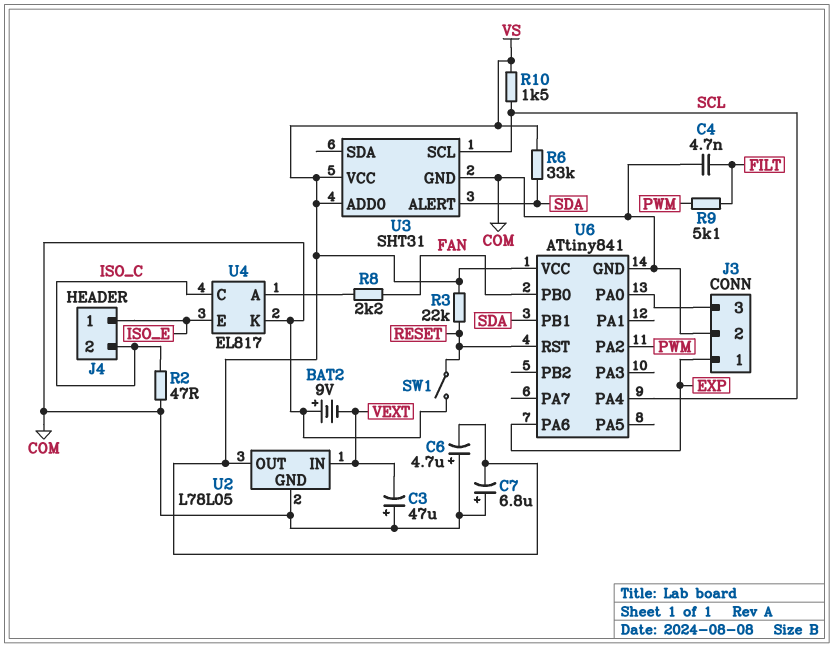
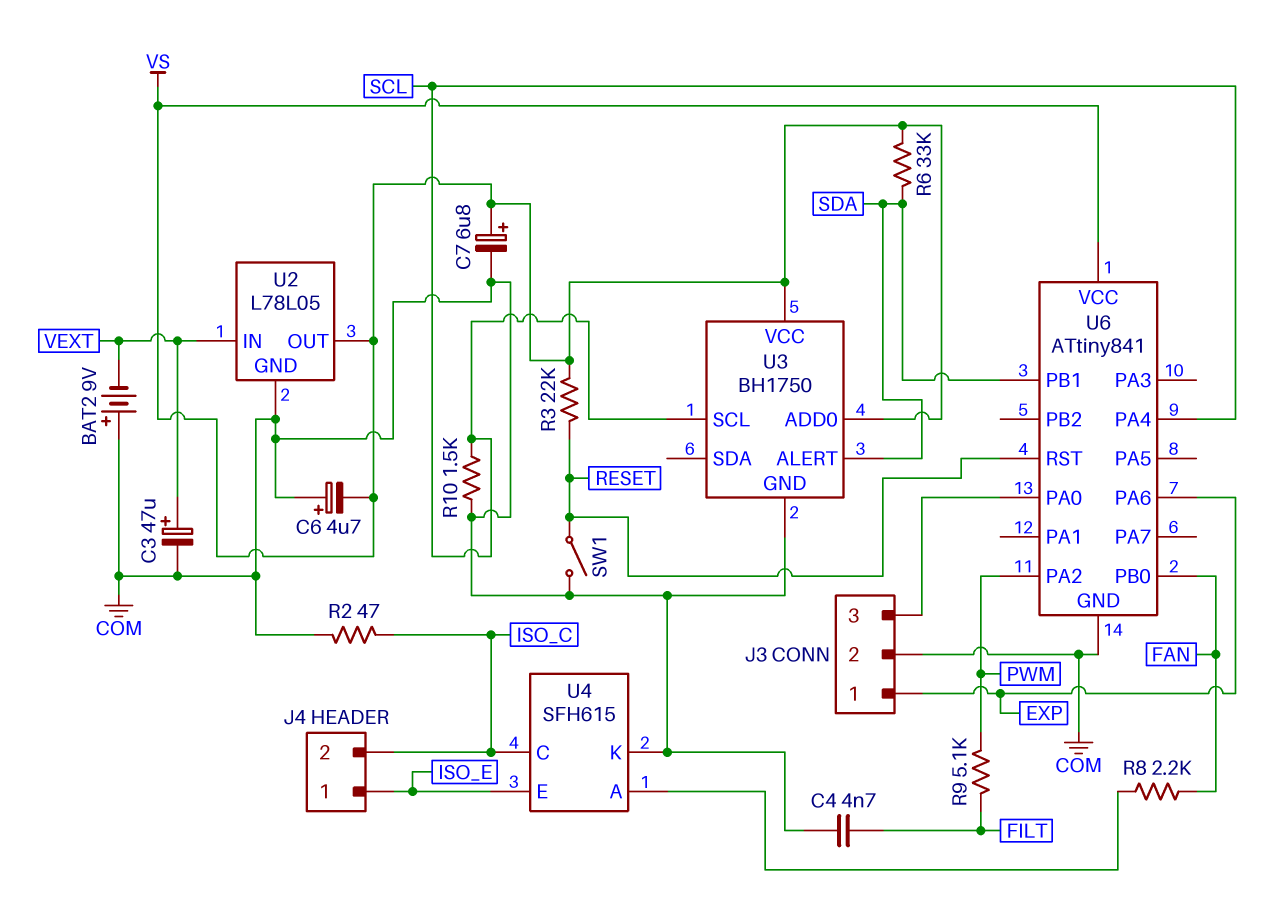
C3: 47uF (plus COM, minus VEXT) -> 47uF (plus VEXT, minus COM)
C7: 6.8uF (plus COM, minus VS) -> 6.8uF (plus VS, minus COM)
R10: 1.5k (SCL, VS) -> 1.5k (COM, SCL)
U3: SHT31 -> BH1750
U4: EL817 -> SFH615

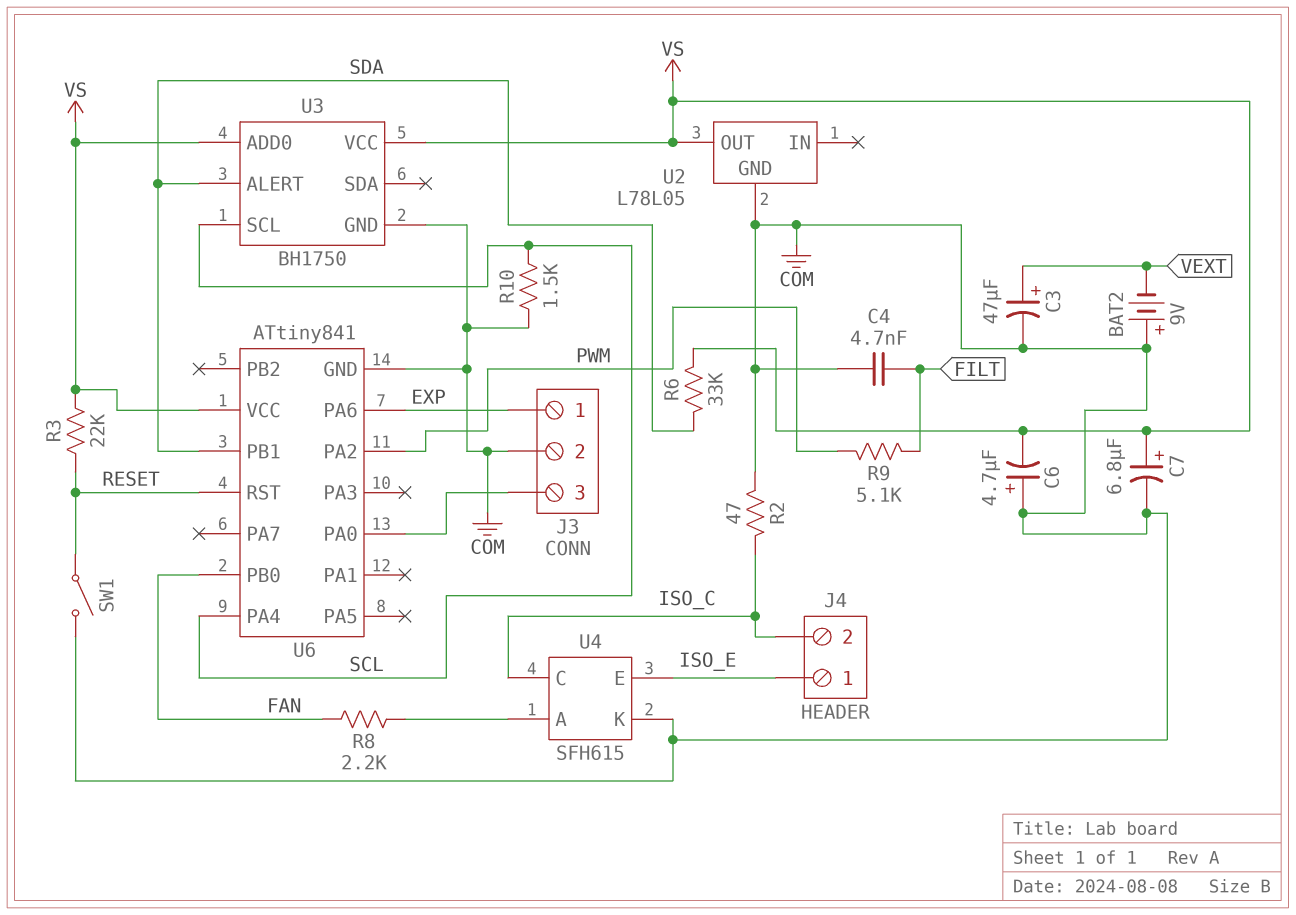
U2 pin IN: VEXT -> none

